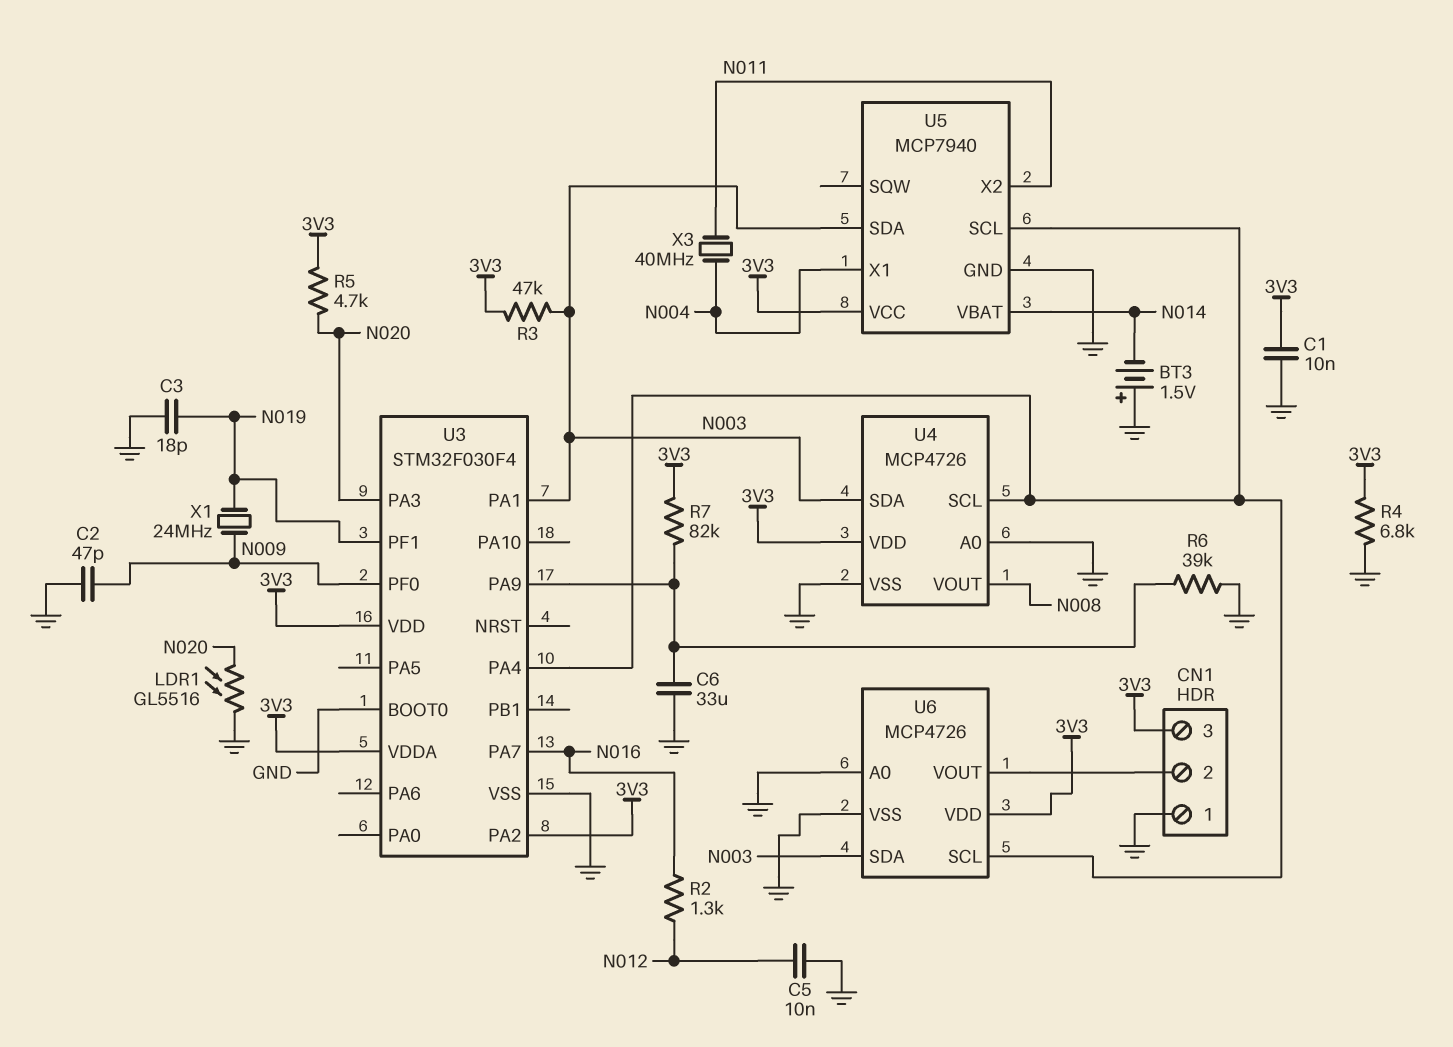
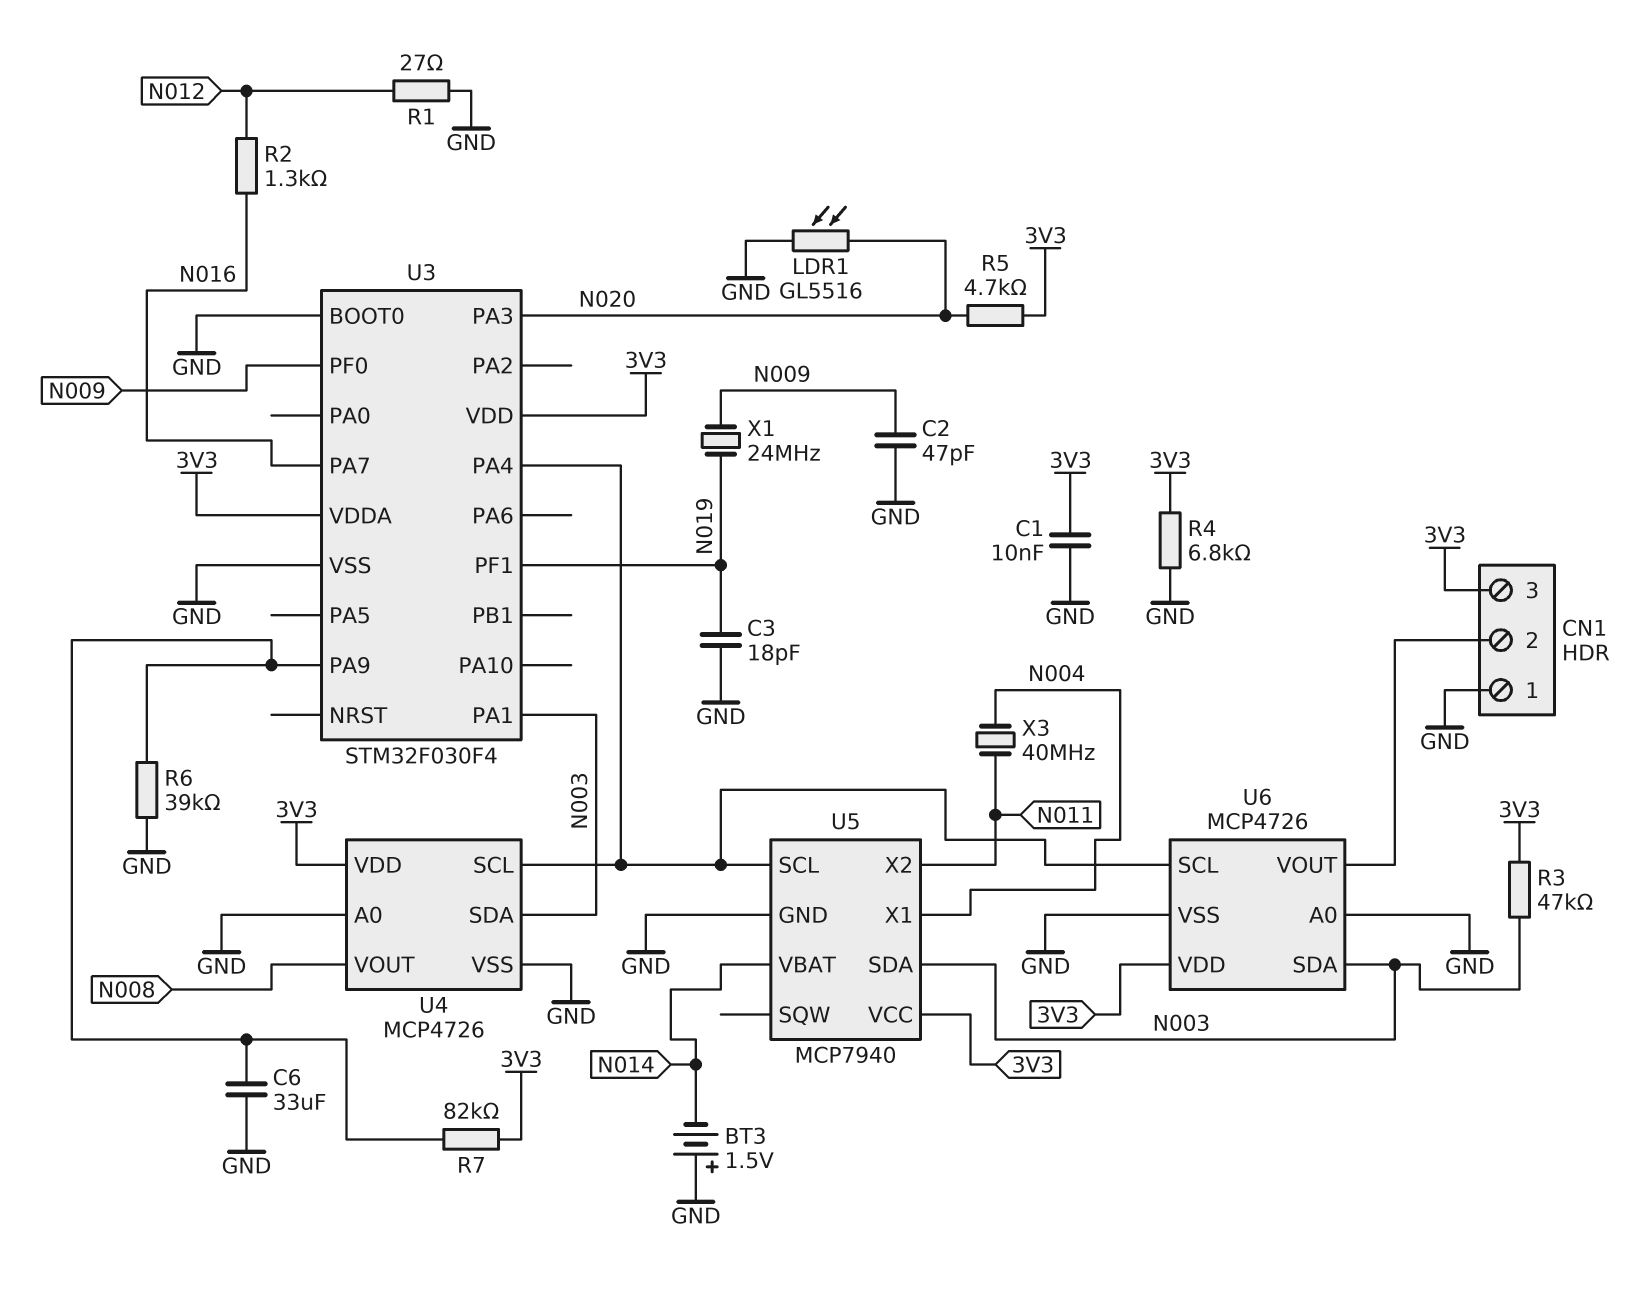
C5: 10nF (GND, N012) -> none
R1: none -> 27 (GND, N012)
U3 pin PA2: 3V3 -> none

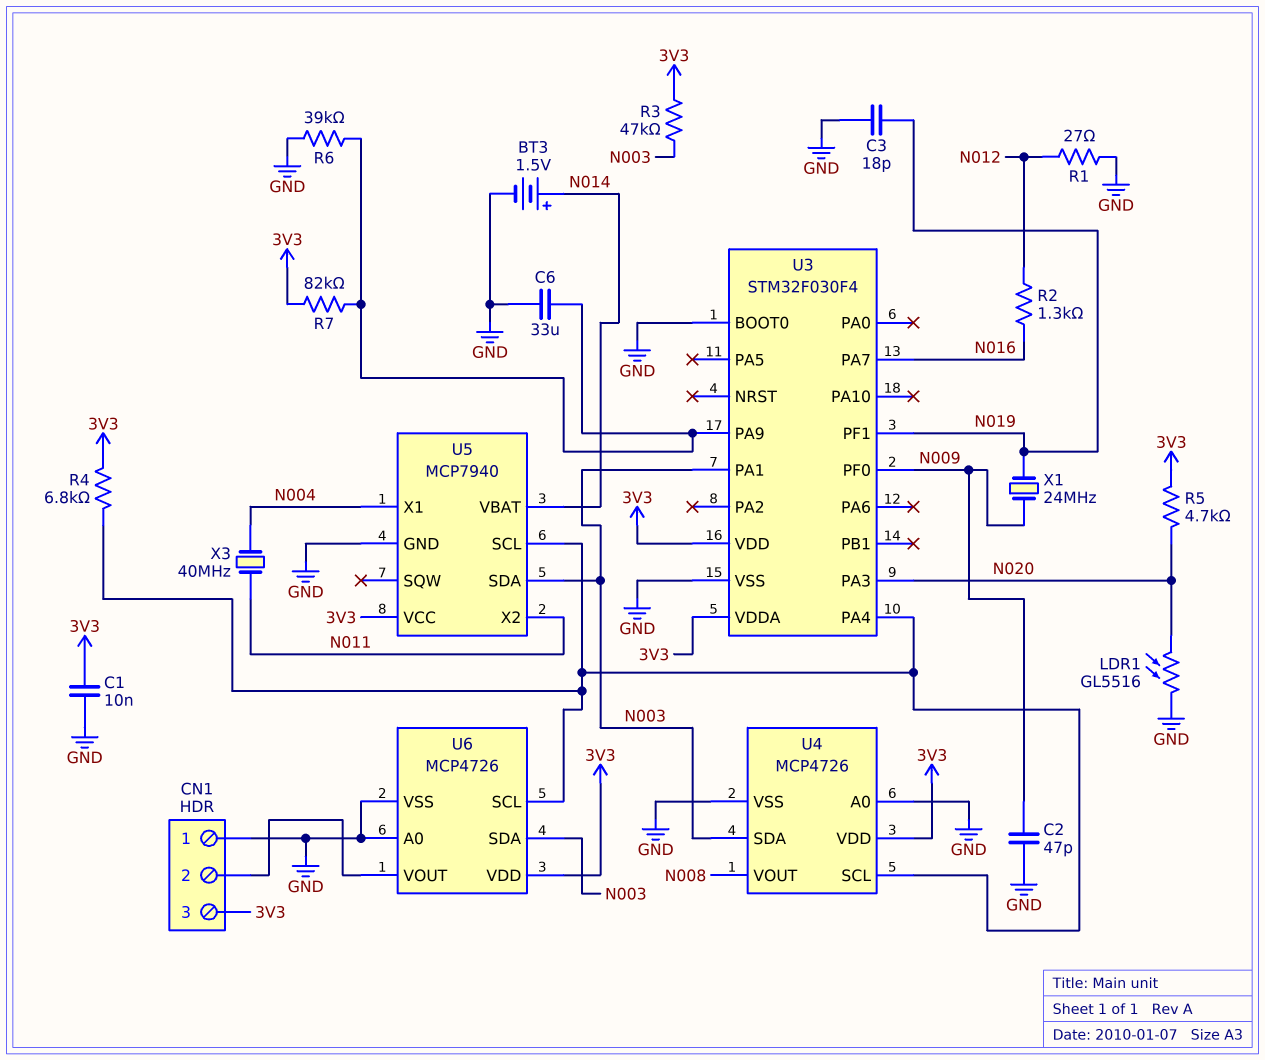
BT3: 1.5V (plus GND, minus N014) -> 1.5V (plus N014, minus GND)
R4: 6.8k (3V3, GND) -> 6.8k (3V3, U3/PA4)

